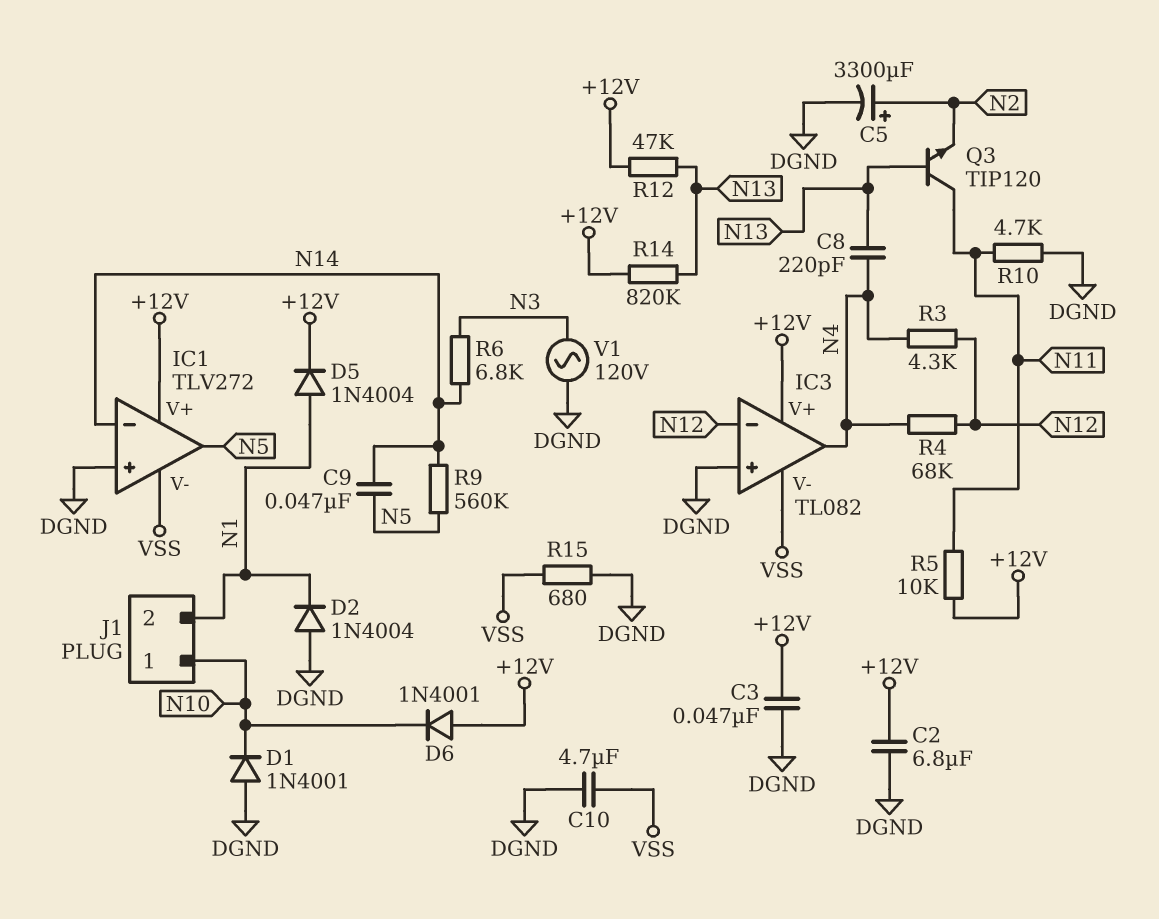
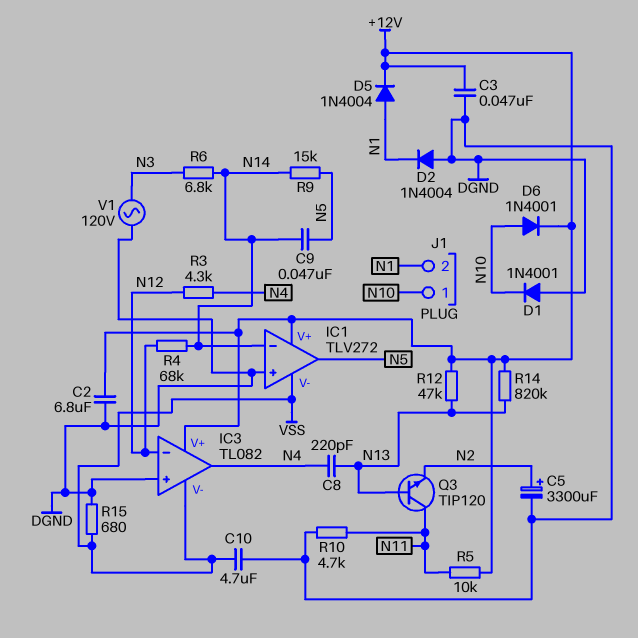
D6: diode 1N4001 (A +12V, K N10) -> diode 1N4001 (A N10, K +12V)
R4: 68k (N4, N12) -> 68k (N12, N14)
R9: 560k (N5, N14) -> 15k (N5, N14)

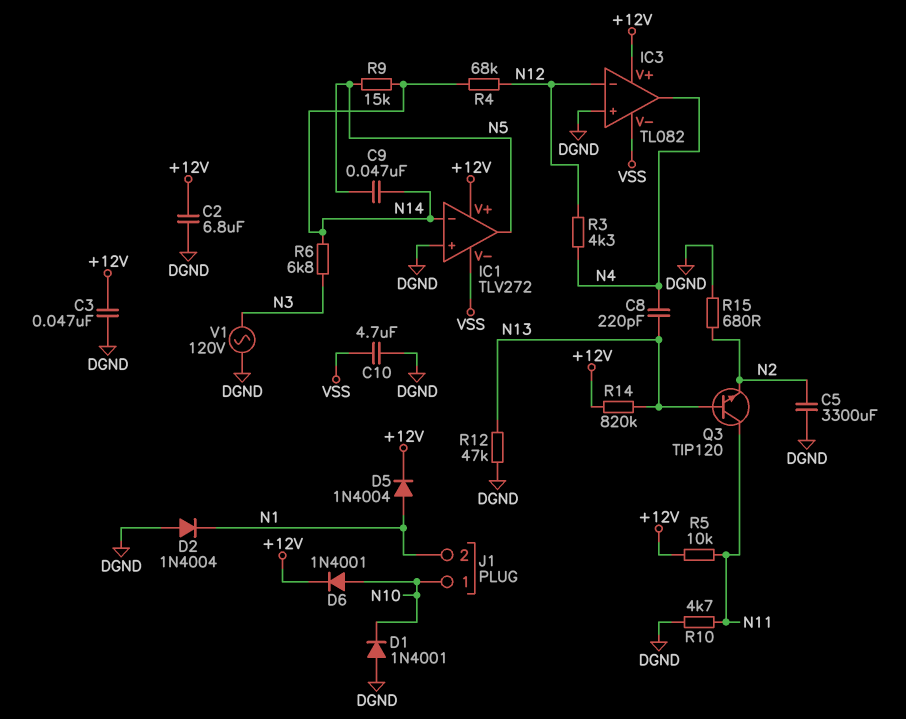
C5: 3300uF (plus N2, minus DGND) -> 3300uF (DGND, N2)
R12: 47k (+12V, N13) -> 47k (DGND, N13)
R15: 680 (DGND, VSS) -> 680 (DGND, N2)

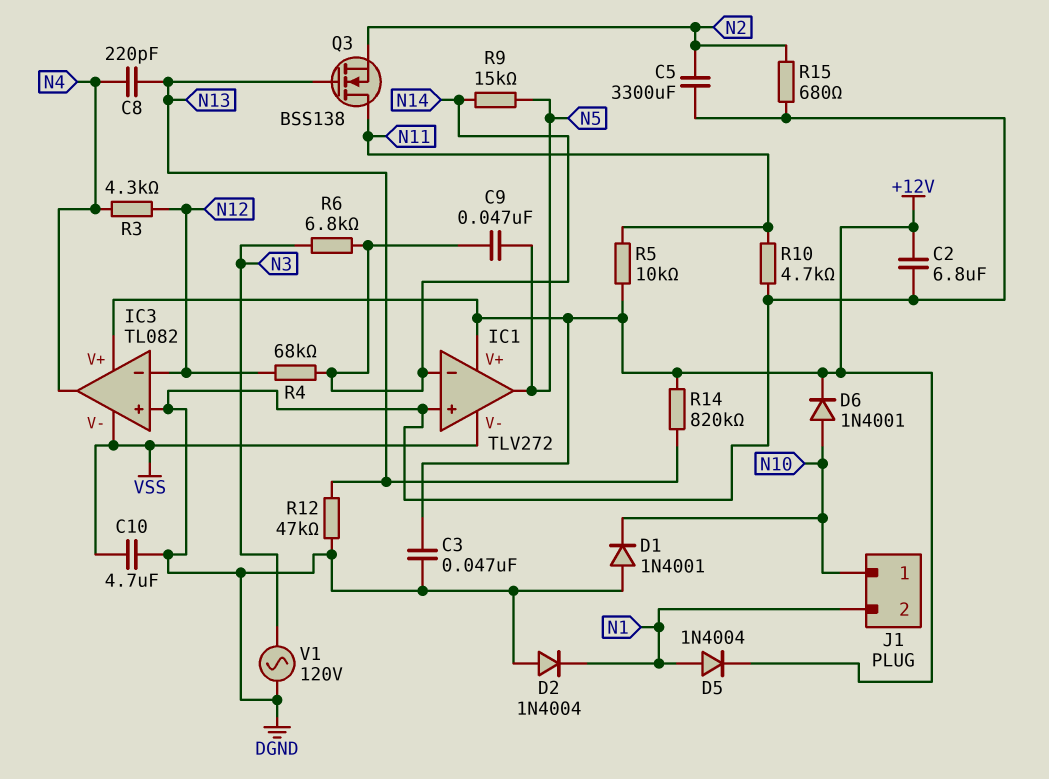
Q3: NPN TIP120 (B N13, C N11, E N2) -> NMOS BSS138 (G N13, D N11, S N2)

